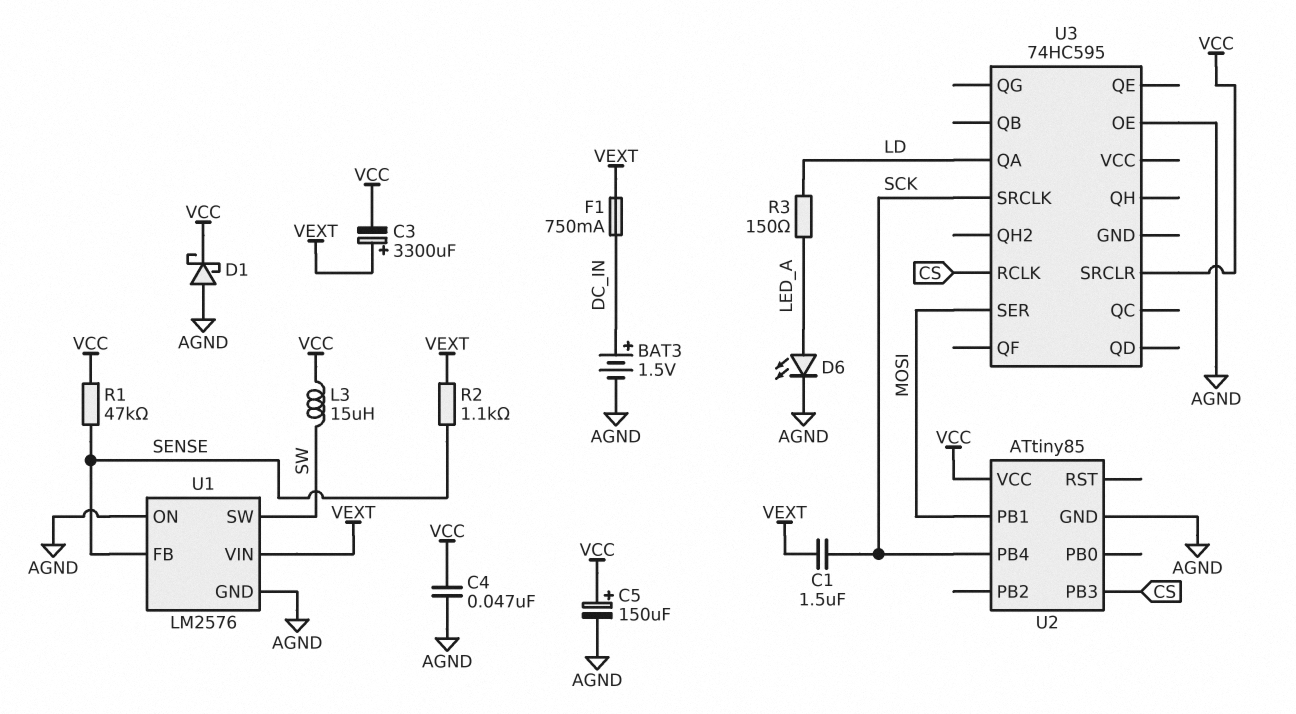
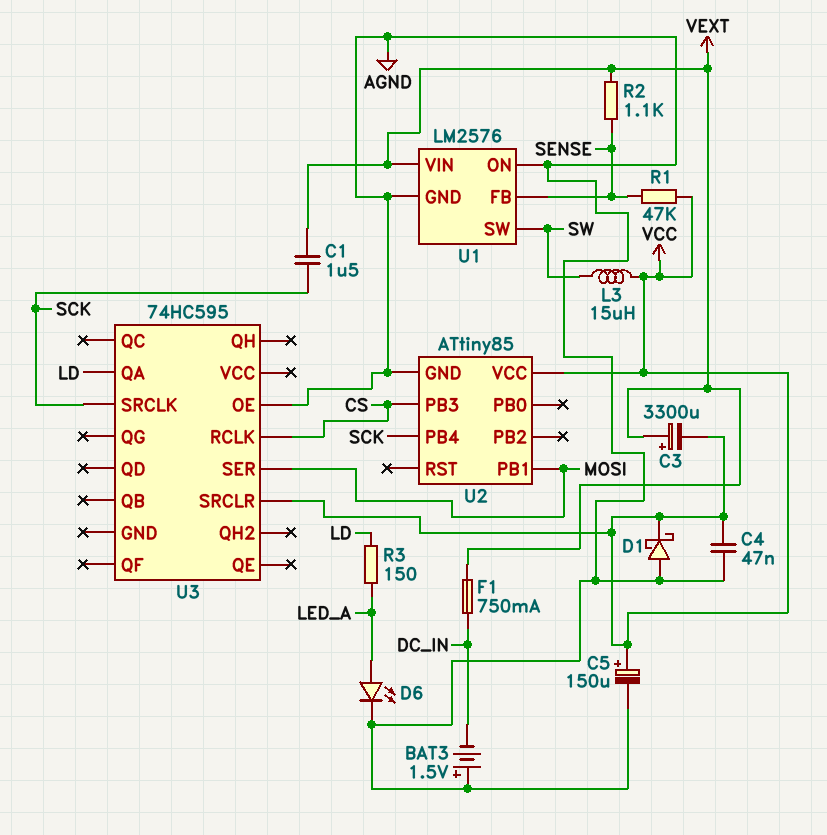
BAT3: 1.5V (plus DC_IN, minus AGND) -> 1.5V (plus AGND, minus DC_IN)

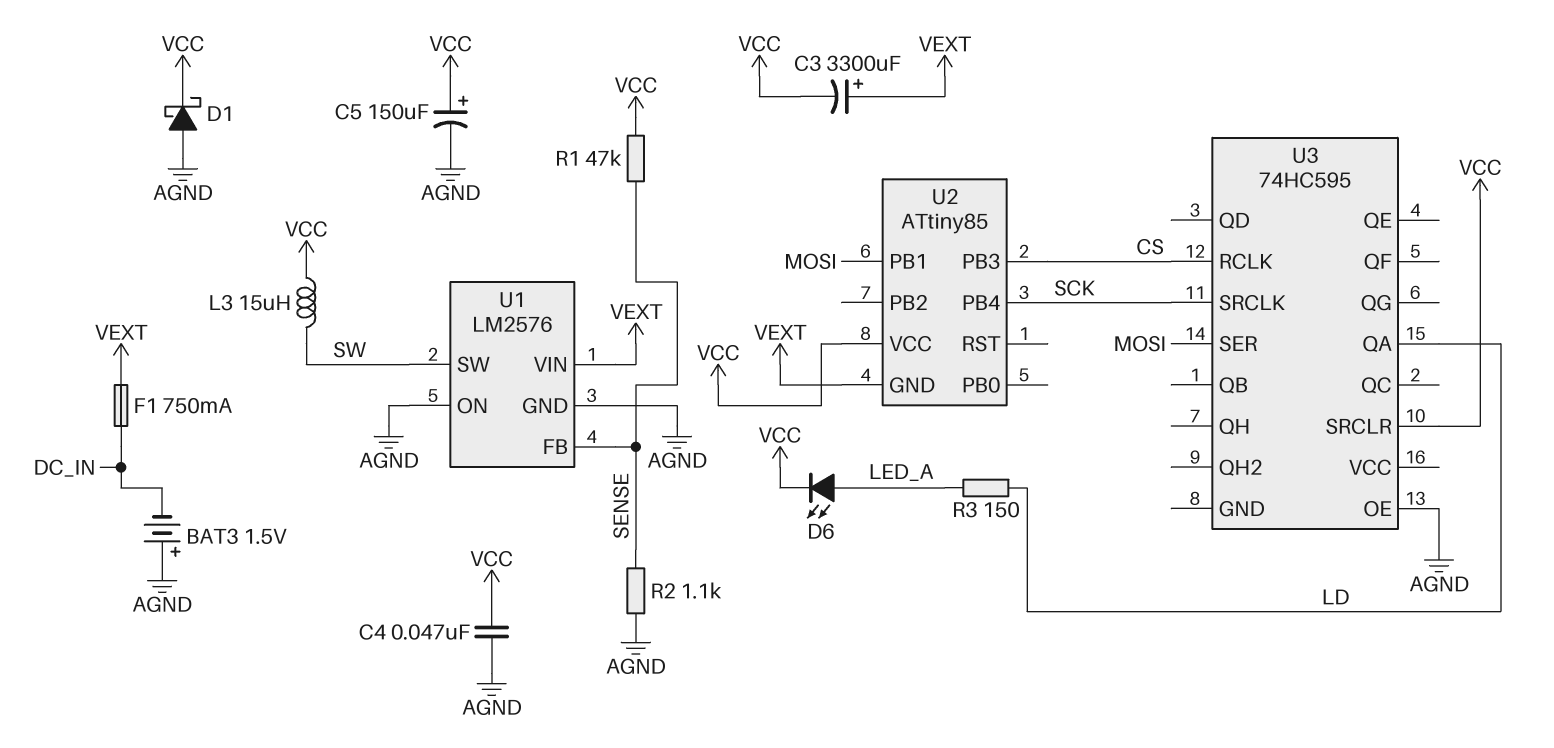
C1: 1.5uF (SCK, VEXT) -> none
D6: LED (A LED_A, K AGND) -> LED (A LED_A, K VCC)
R2: 1.1k (SENSE, VEXT) -> 1.1k (AGND, SENSE)
U2 pin GND: AGND -> VEXT

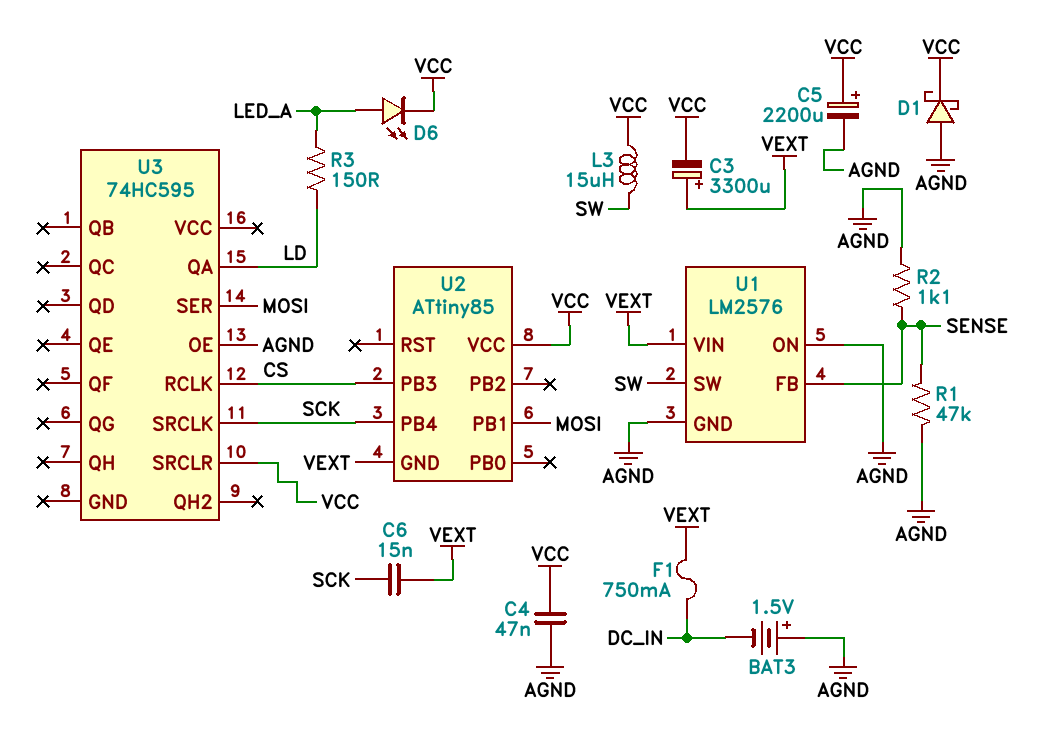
C5: 150uF (plus VCC, minus AGND) -> 2200uF (plus VCC, minus AGND)
C6: none -> 15nF (SCK, VEXT)
R1: 47k (SENSE, VCC) -> 47k (AGND, SENSE)

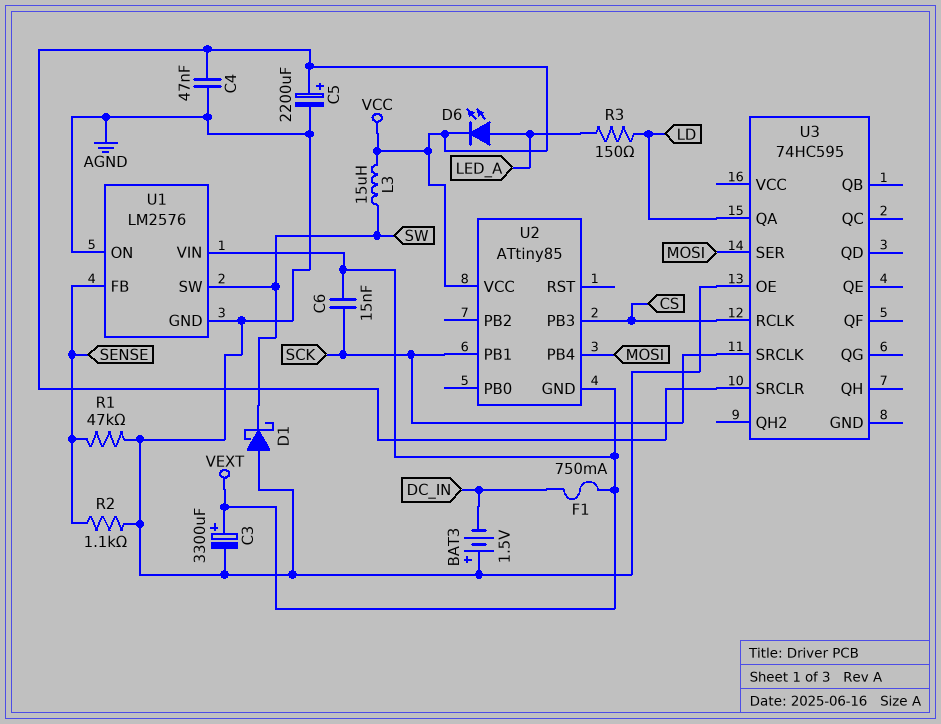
C3: 3300uF (plus VEXT, minus VCC) -> 3300uF (plus VEXT, minus AGND)
D1: schottky (A AGND, K VCC) -> schottky (A AGND, K SW)
U2 pin PB1: MOSI -> SCK
U2 pin PB4: SCK -> MOSI

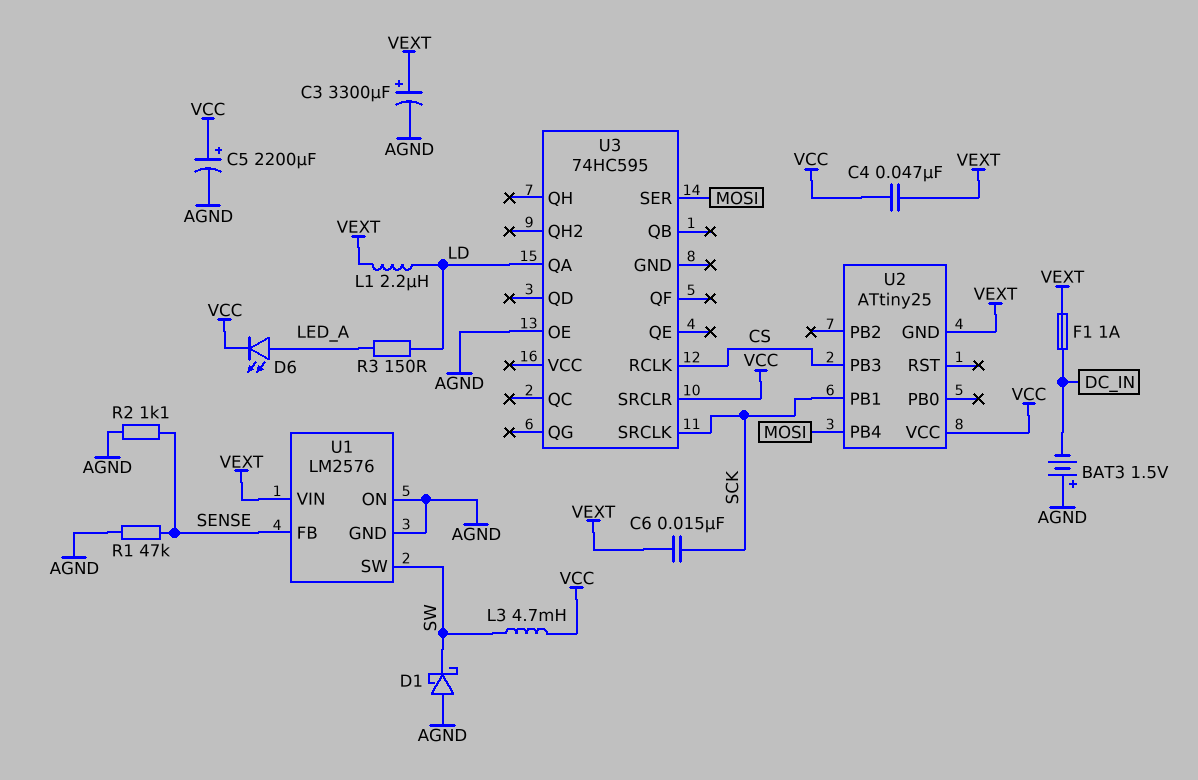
C4: 47nF (AGND, VCC) -> 47nF (VCC, VEXT)
F1: 750mA (DC_IN, VEXT) -> 1A (DC_IN, VEXT)
L1: none -> 2.2uH (LD, VEXT)
L3: 15uH (SW, VCC) -> 4.7mH (SW, VCC)
U2: ATtiny85 -> ATtiny25

